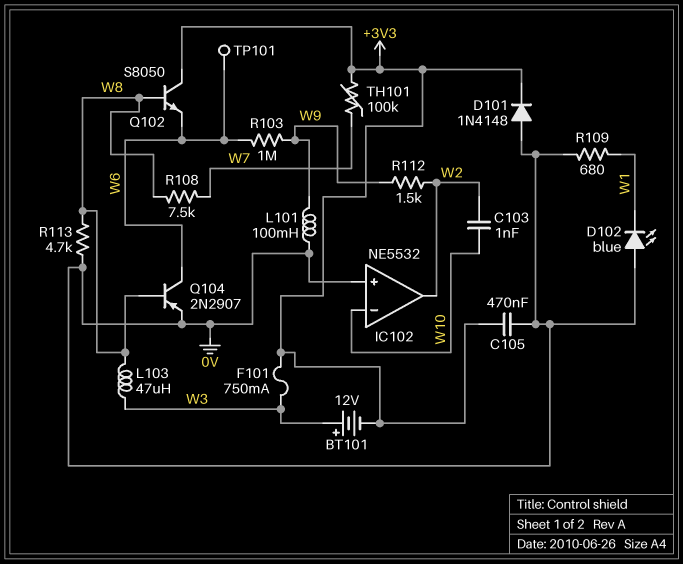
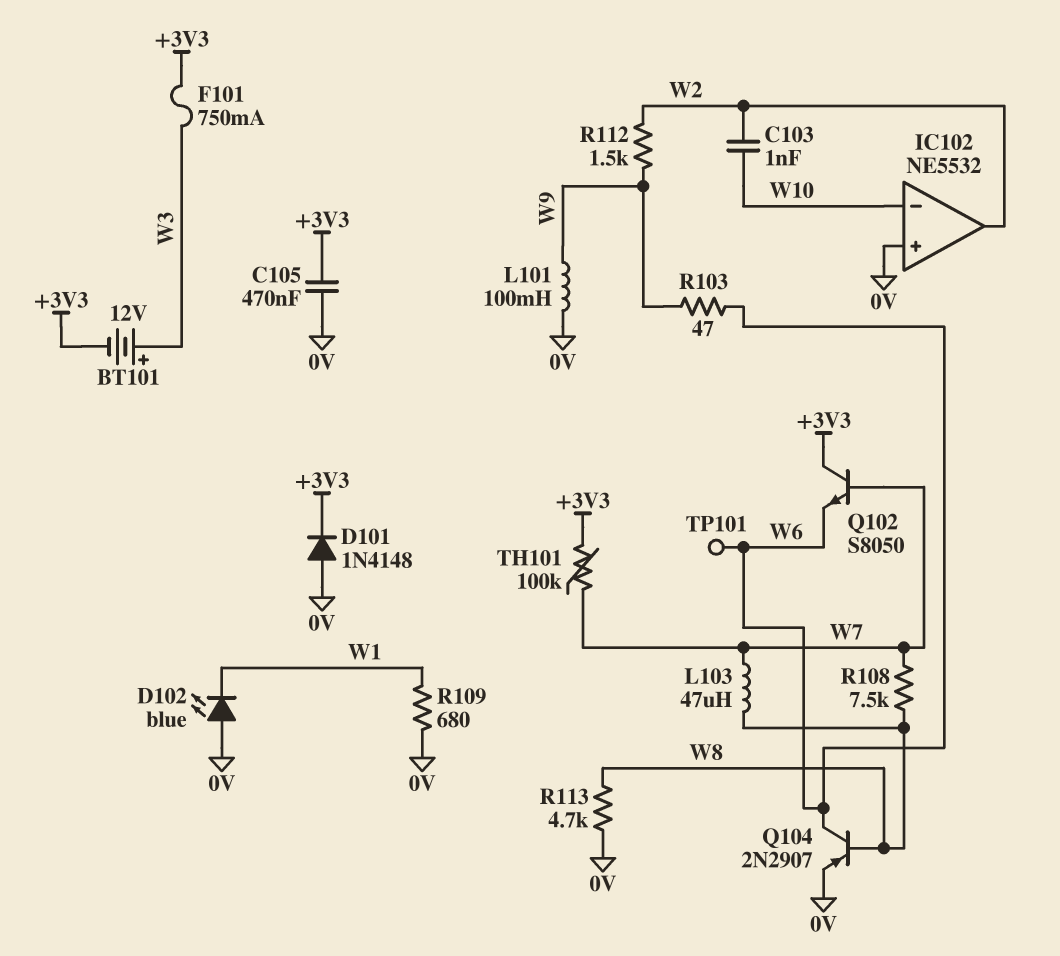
L103: 47uH (W3, W8) -> 47uH (W7, W8)
Q102: NPN S8050 (B W8, C +3V3, E W6) -> NPN S8050 (B W7, C +3V3, E W6)
R103: 1M (W6, W9) -> 47 (W6, W9)

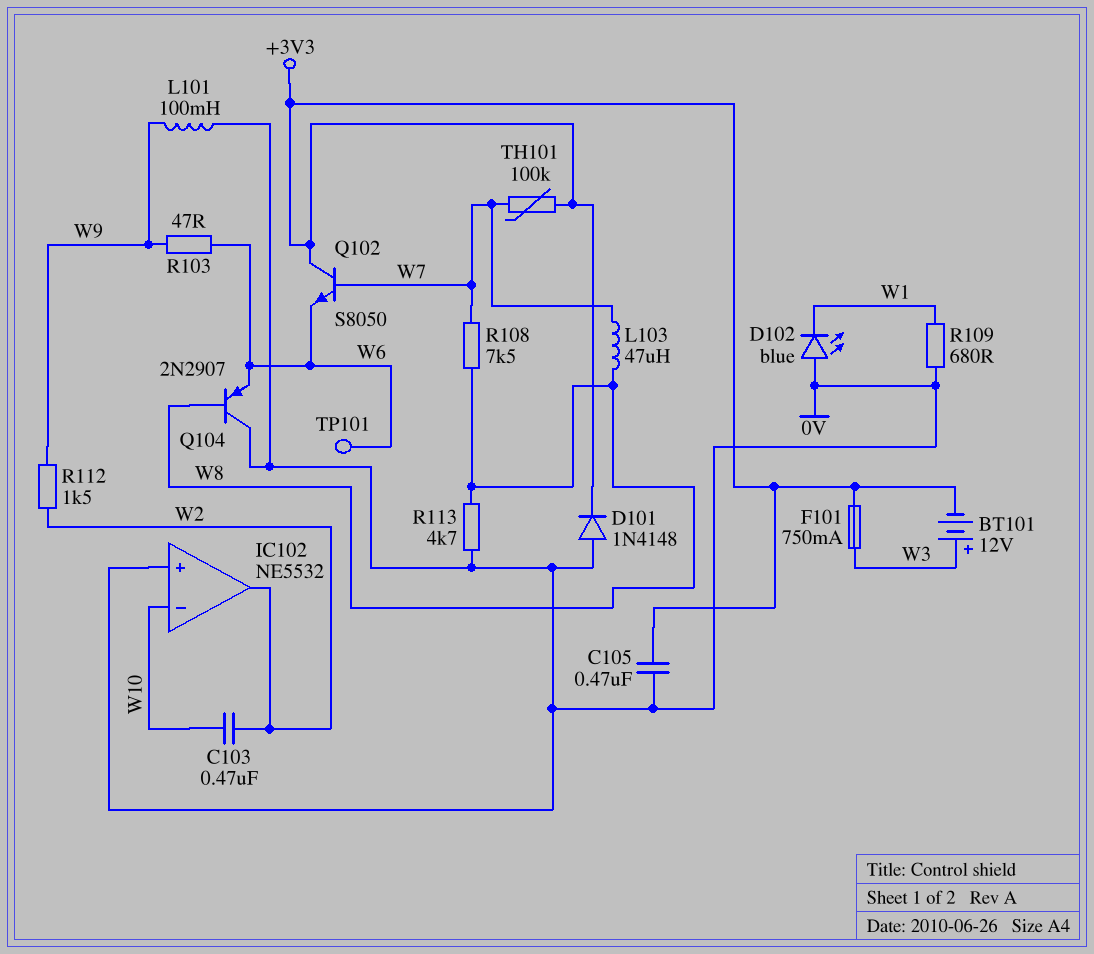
C103: 1nF (W2, W10) -> 470nF (W2, W10)
Q104: PNP 2N2907 (B W8, C W6, E 0V) -> PNP 2N2907 (B W8, C 0V, E W6)

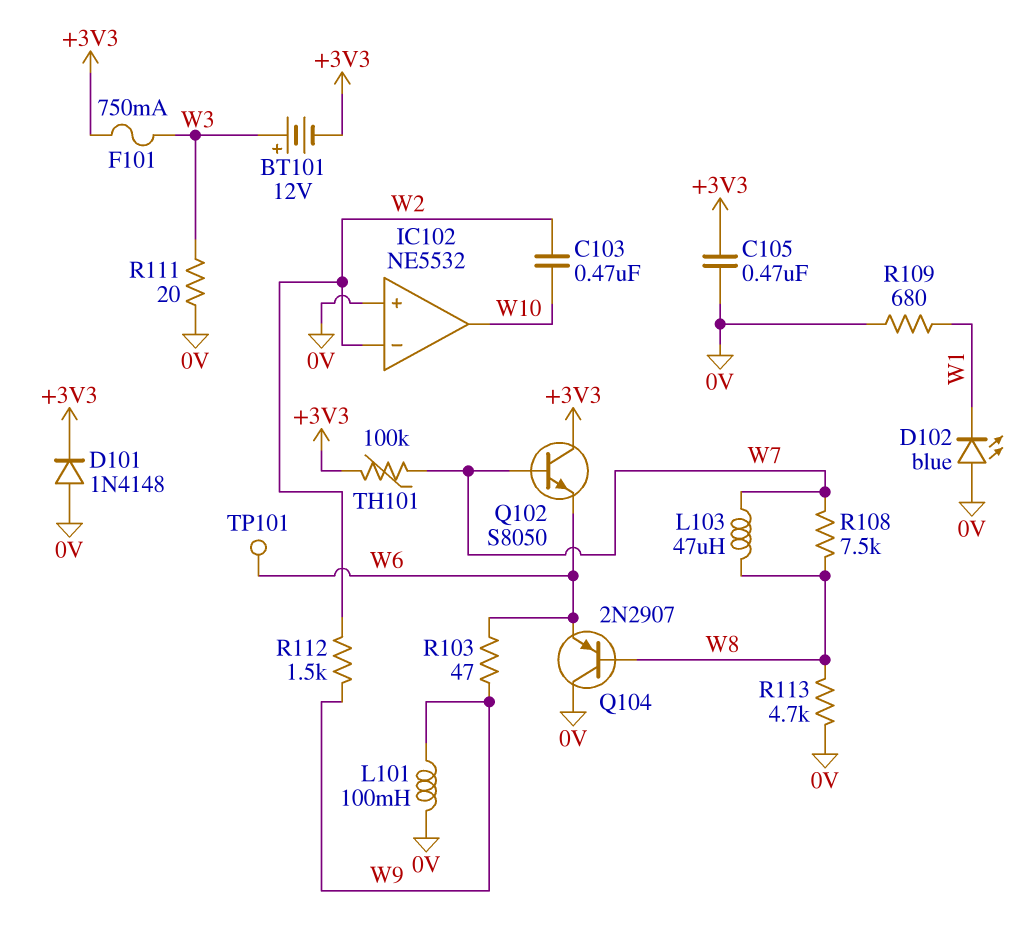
IC102 pin in-: W10 -> W2
IC102 pin out: W2 -> W10
R111: none -> 20 (0V, W3)

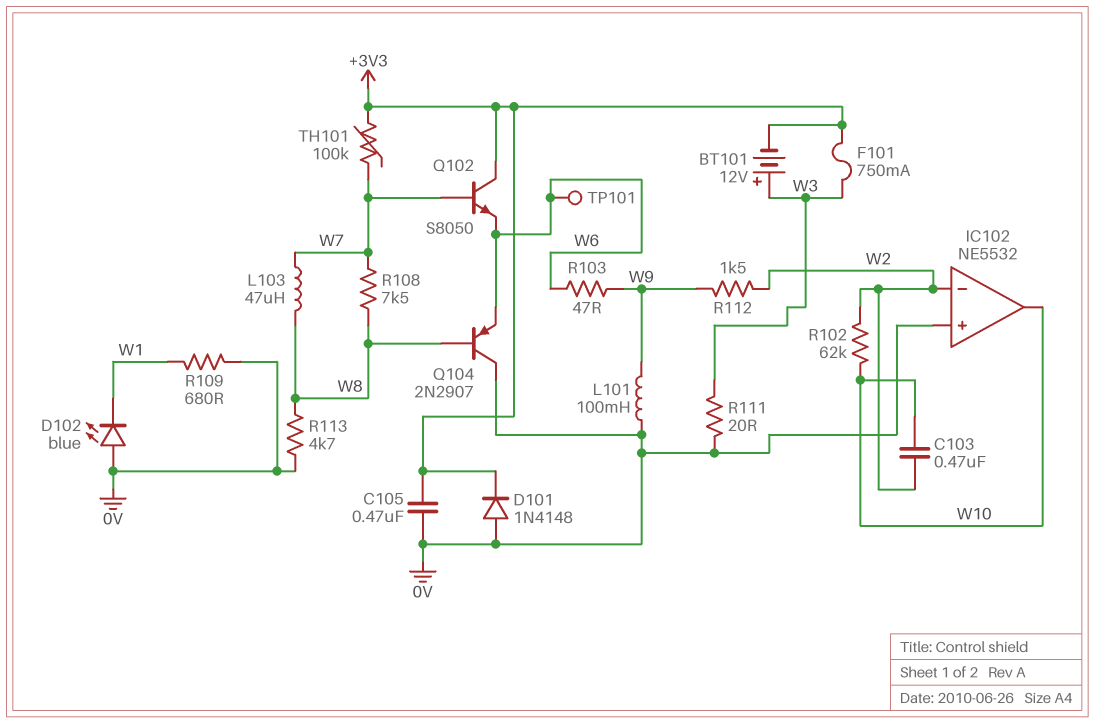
R102: none -> 62k (W2, W10)

